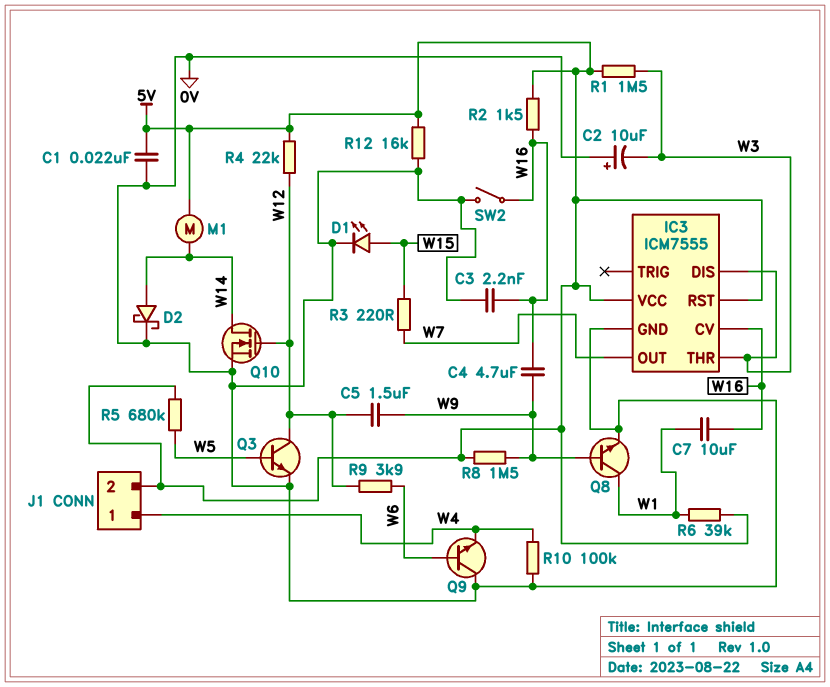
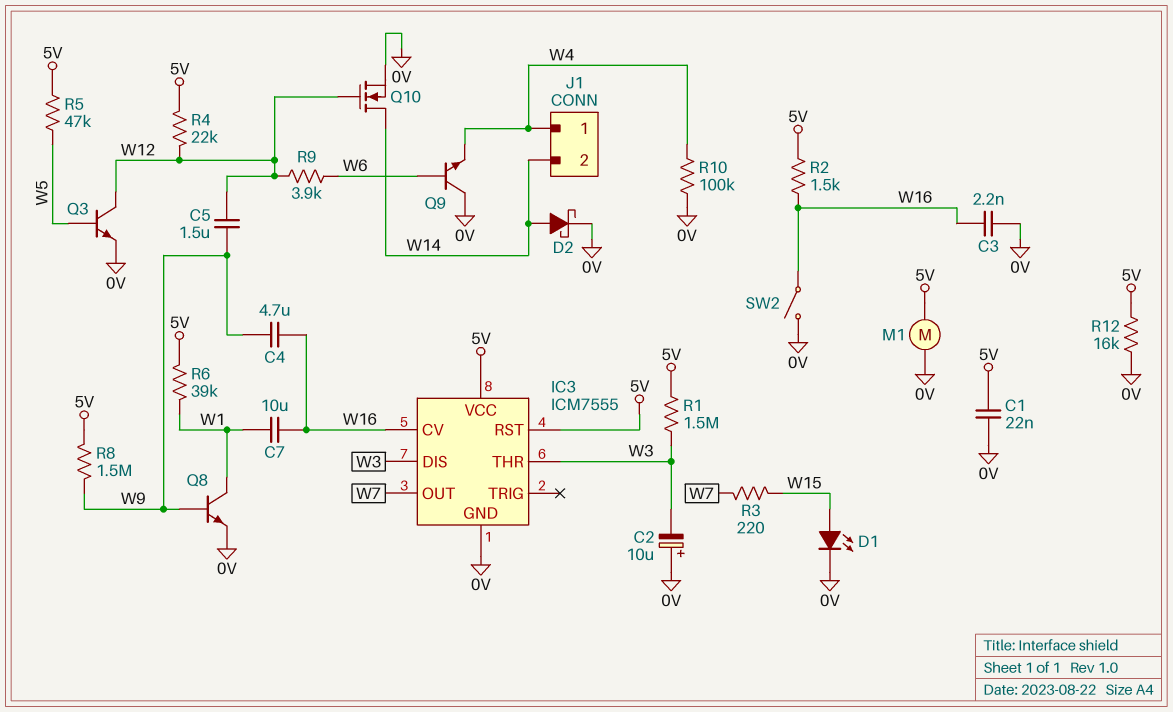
J1 pin 2: 5V -> W14
M1: motor (5V, W14) -> motor (0V, 5V)
R5: 680k (5V, W5) -> 47k (5V, W5)

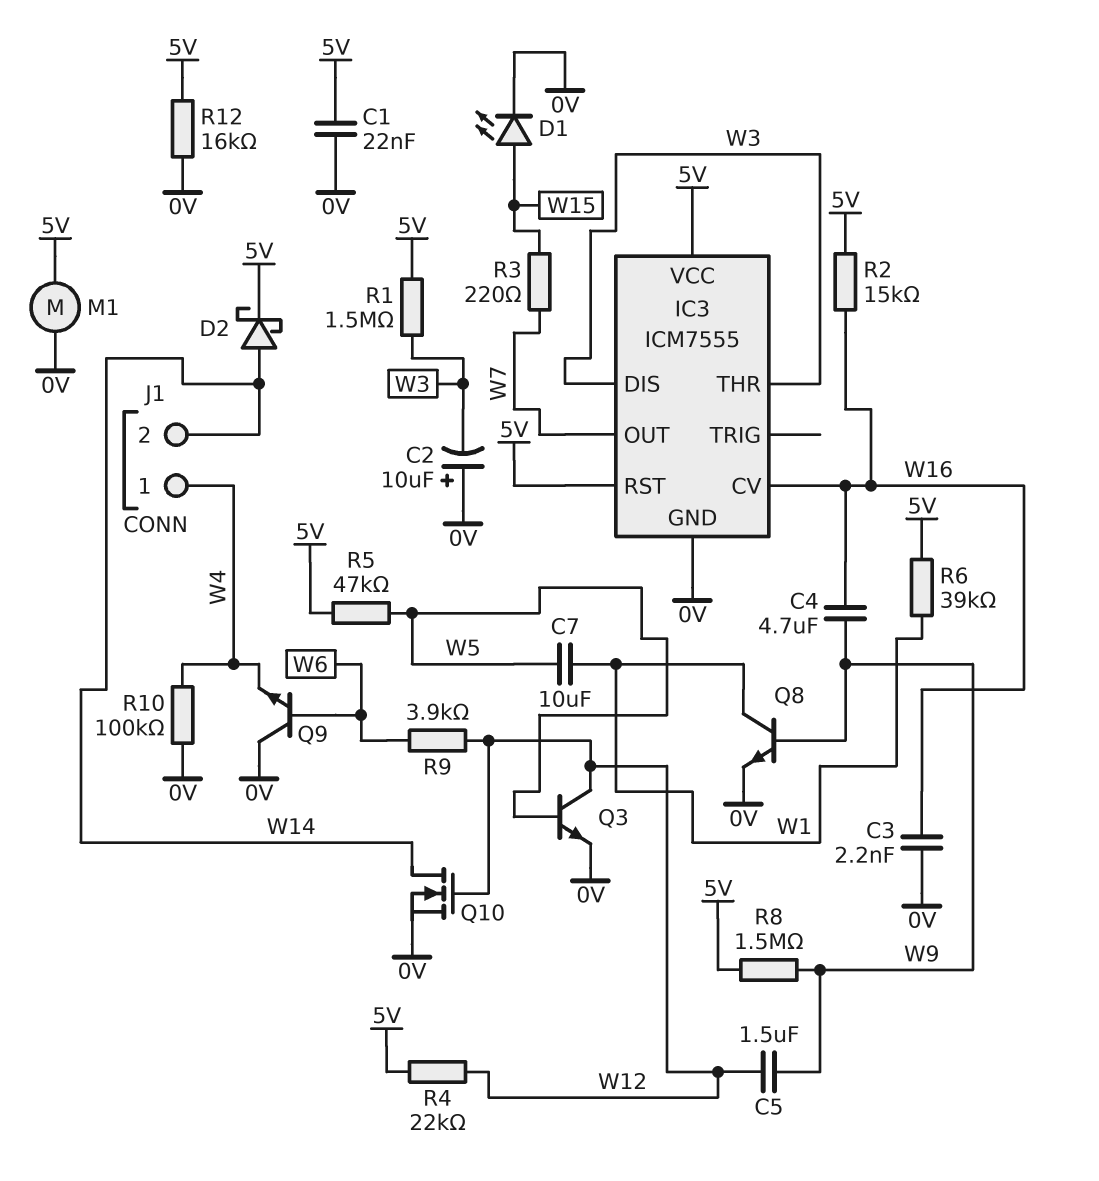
C7: 10uF (W1, W16) -> 10uF (W1, W5)
D2: schottky (A W14, K 0V) -> schottky (A W14, K 5V)
R2: 1.5k (5V, W16) -> 15k (5V, W16)
SW2: switch (0V, W16) -> none

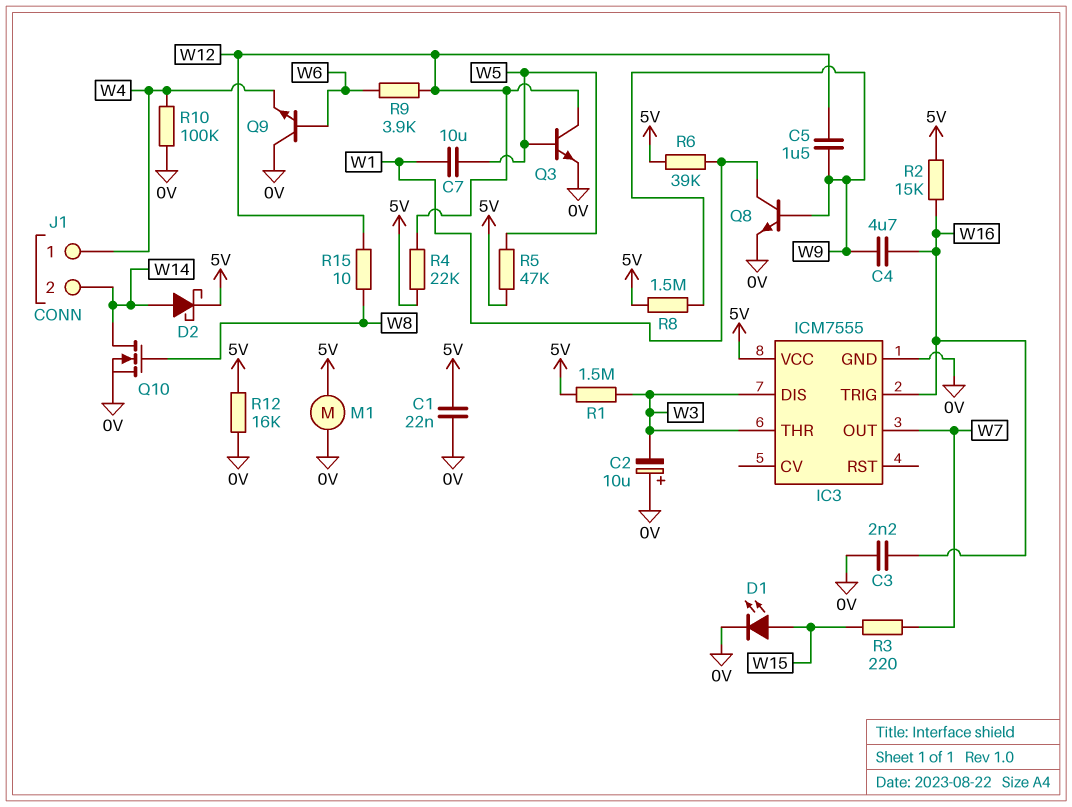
IC3 pin CV: W16 -> none
IC3 pin RST: 5V -> none
IC3 pin TRIG: none -> W16
Q10: NMOS (G W12, D W14, S 0V) -> NMOS (G W8, D W14, S 0V)
R15: none -> 10 (W8, W12)

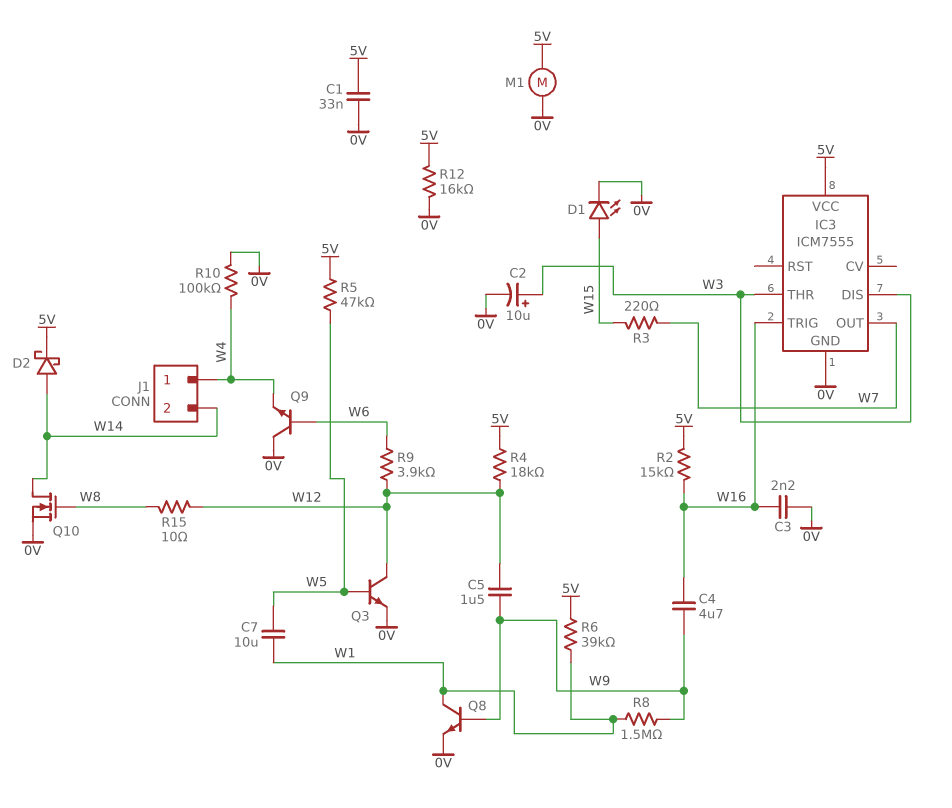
C1: 22nF (0V, 5V) -> 33nF (0V, 5V)
C2: 10uF (plus 0V, minus W3) -> 10uF (plus W3, minus 0V)
R1: 1.5M (5V, W3) -> none
R4: 22k (5V, W12) -> 18k (5V, W12)
R8: 1.5M (5V, W9) -> 1.5M (W1, W9)

